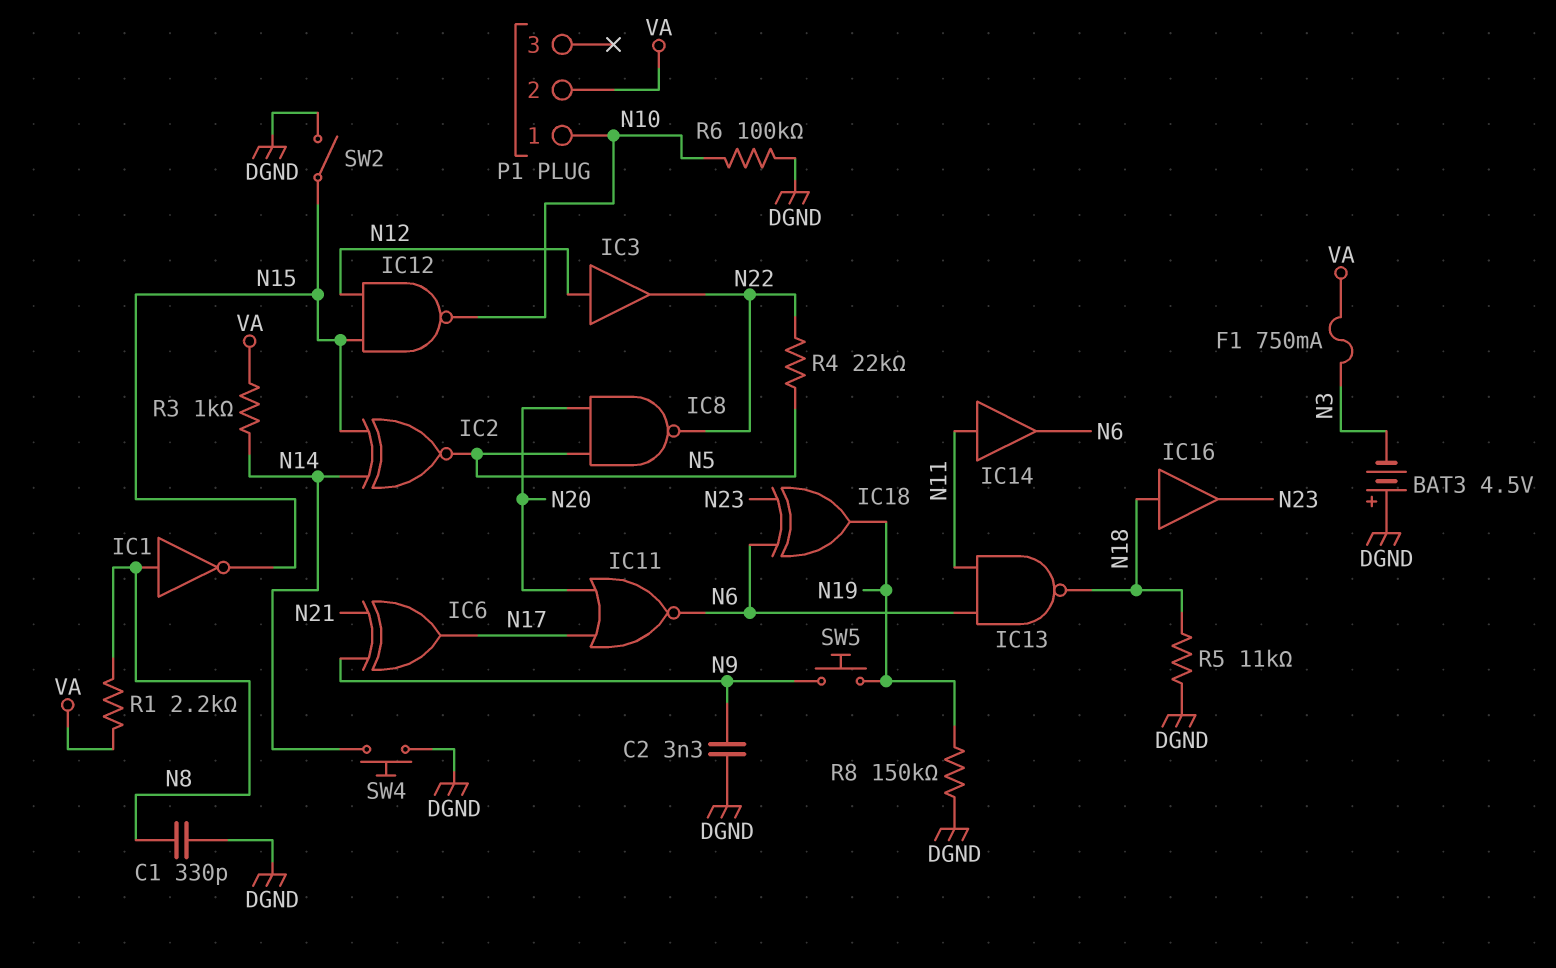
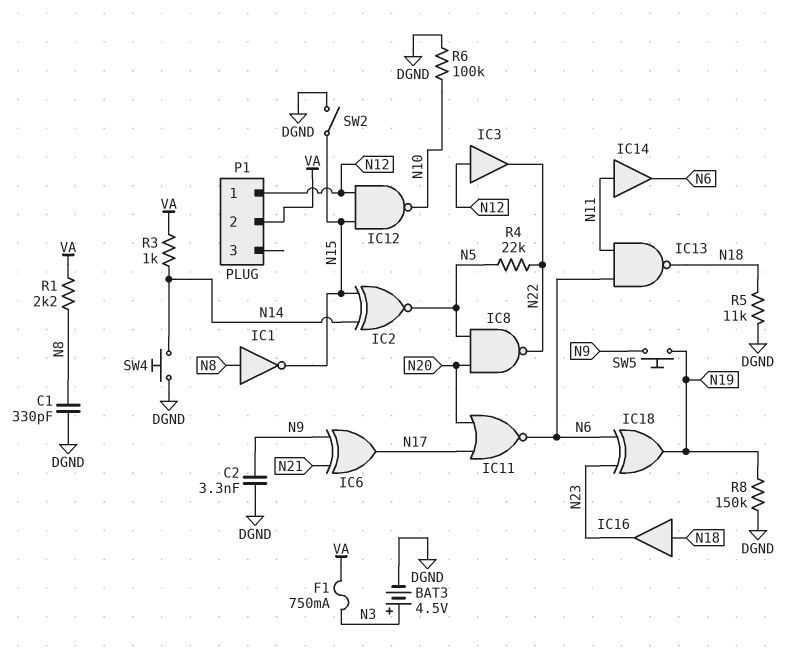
BAT3: 4.5V (plus DGND, minus N3) -> 4.5V (plus N3, minus DGND)
P1 pin 1: N10 -> N12

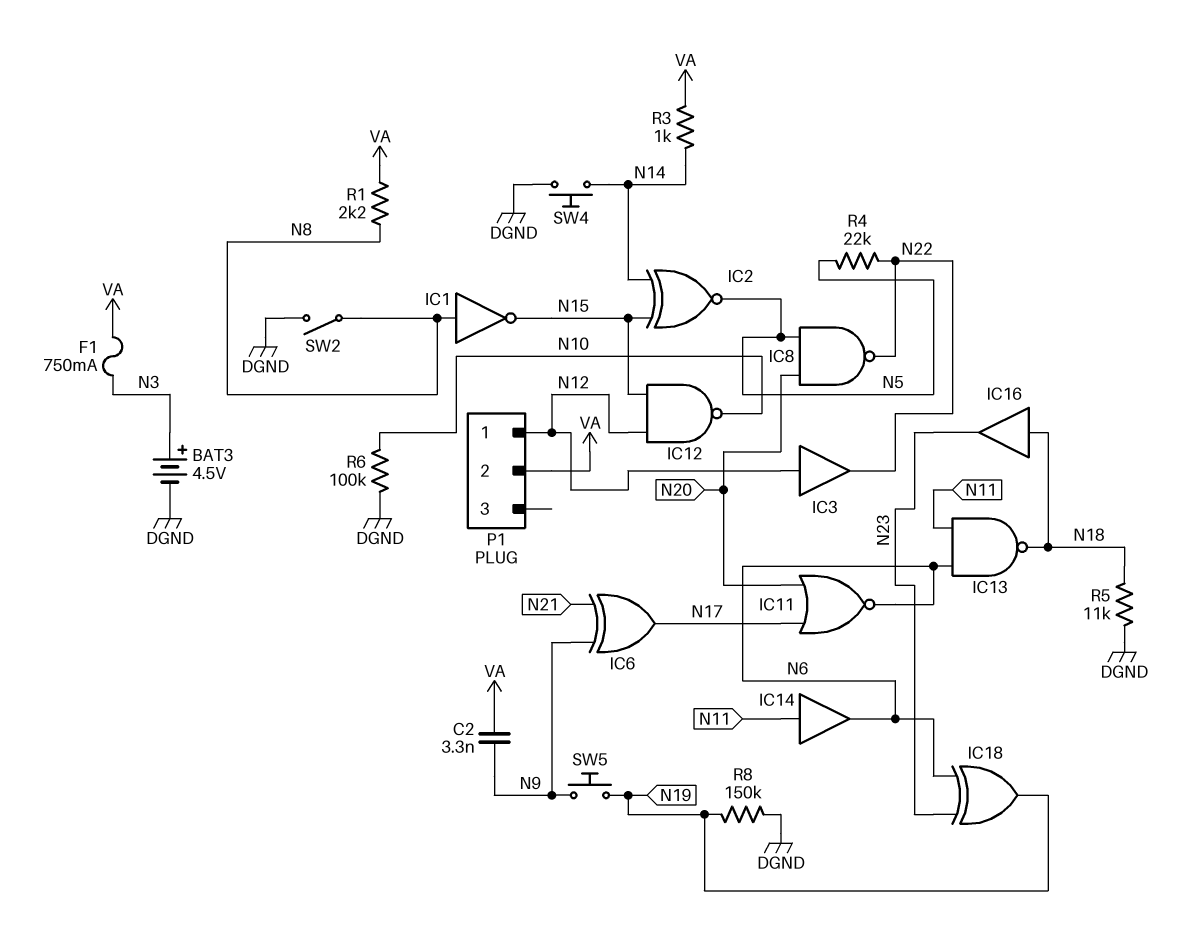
C1: 330pF (DGND, N8) -> none
C2: 3.3nF (DGND, N9) -> 3.3nF (N9, VA)
SW2: switch (DGND, N15) -> switch (DGND, N8)

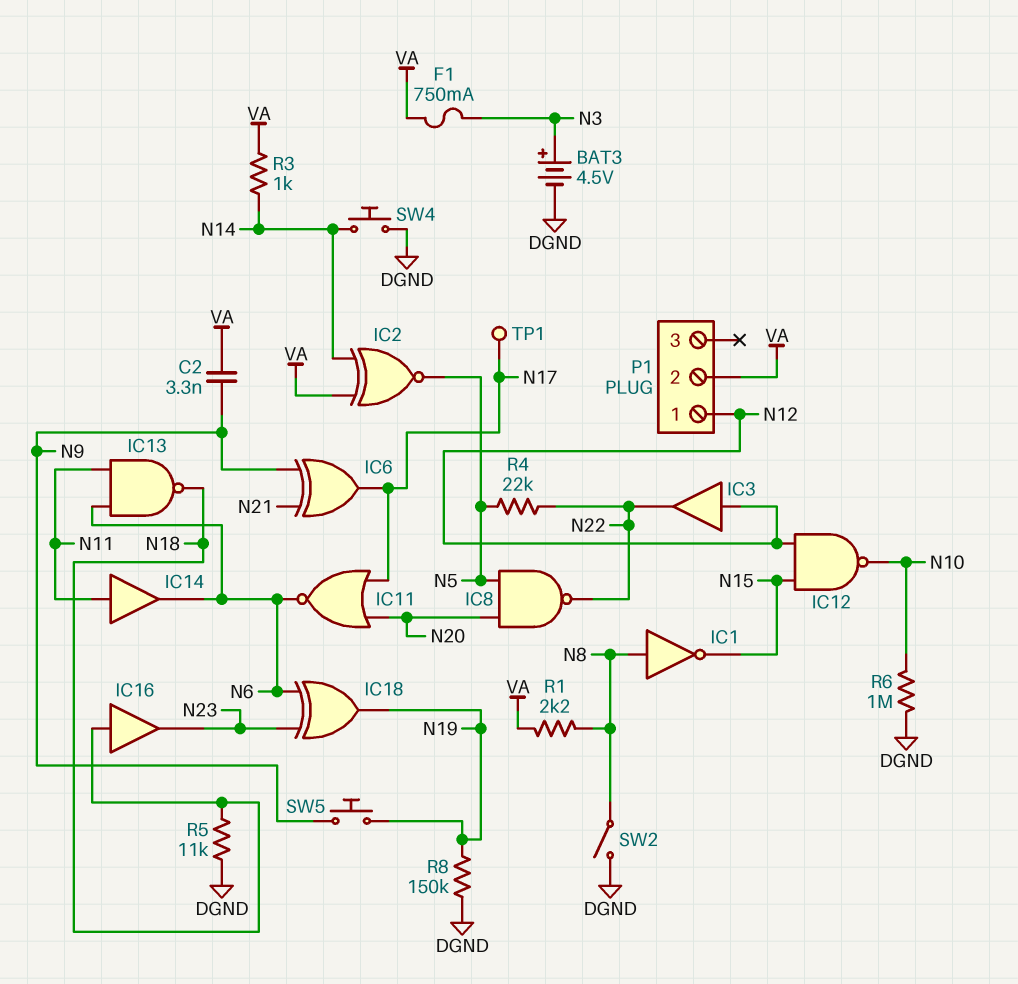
IC2: XNOR (in N14, in N15, out N5) -> XNOR (in N14, in VA, out N5)
R6: 100k (DGND, N10) -> 1M (DGND, N10)
TP1: none -> test point (N17)

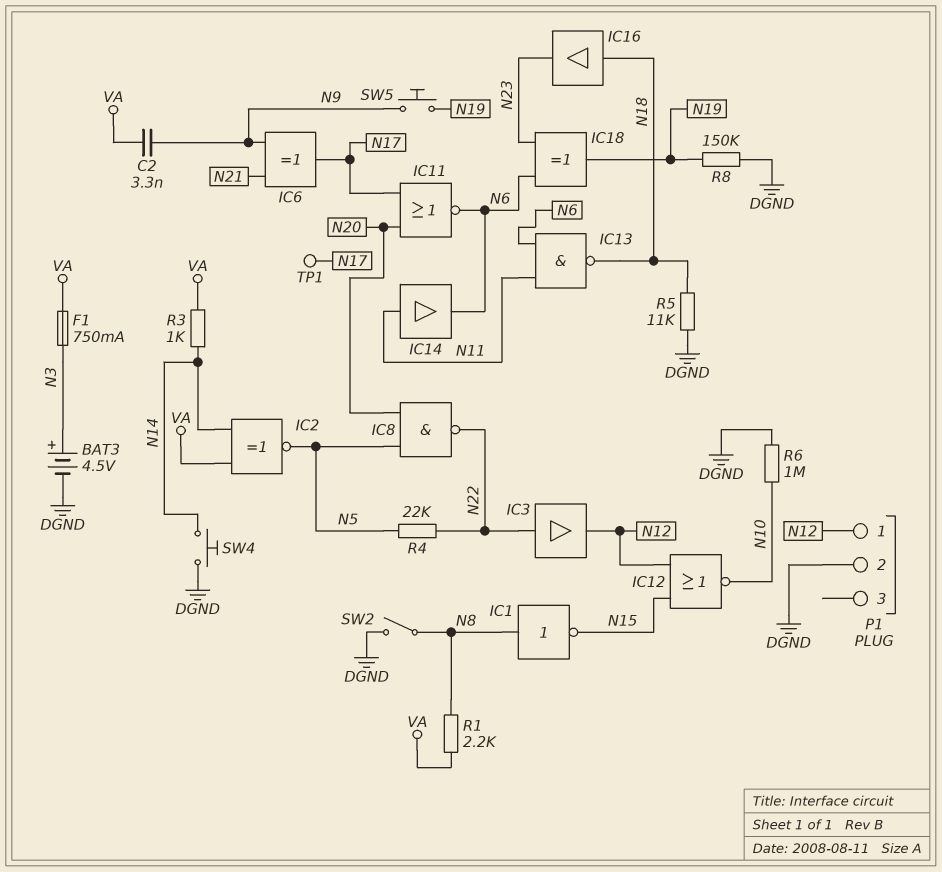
IC3: buffer (in N12, out N22) -> buffer (in N22, out N12)
IC12: NAND (in N12, in N15, out N10) -> NOR (in N12, in N15, out N10)
P1 pin 2: VA -> DGND

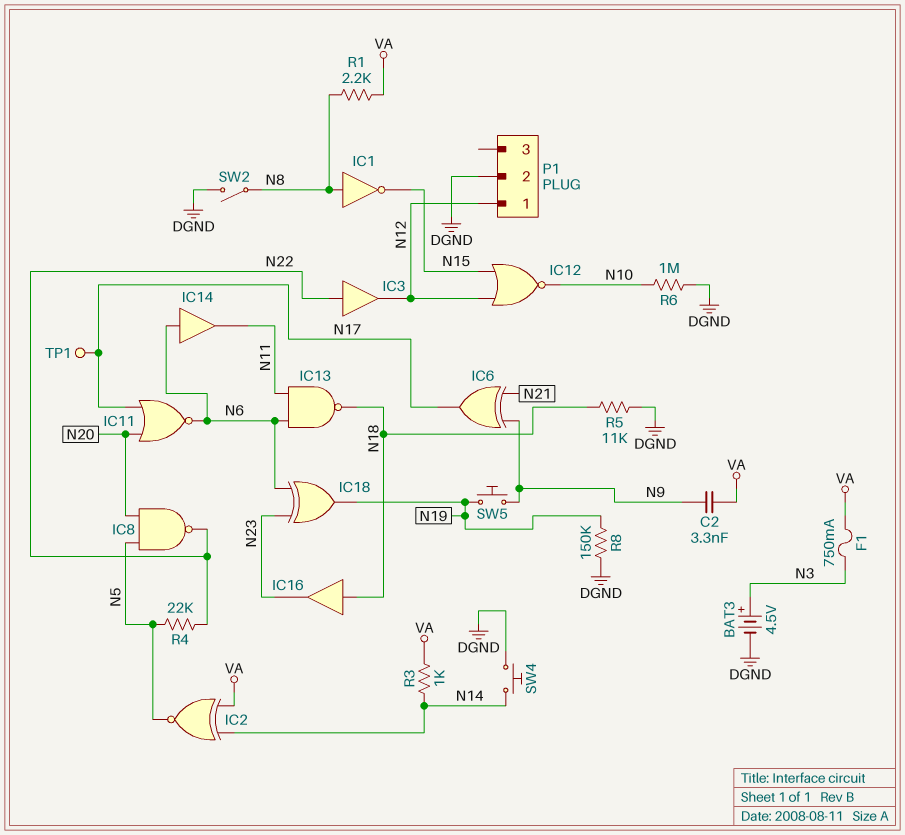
IC14: buffer (in N11, out N6) -> buffer (in N6, out N11)

